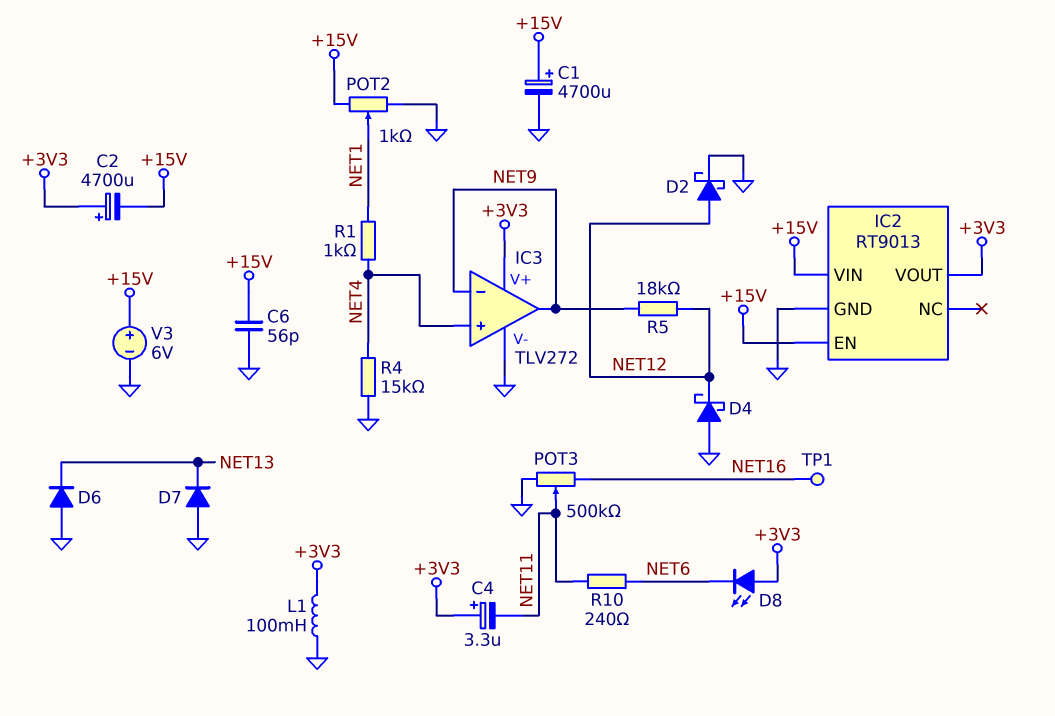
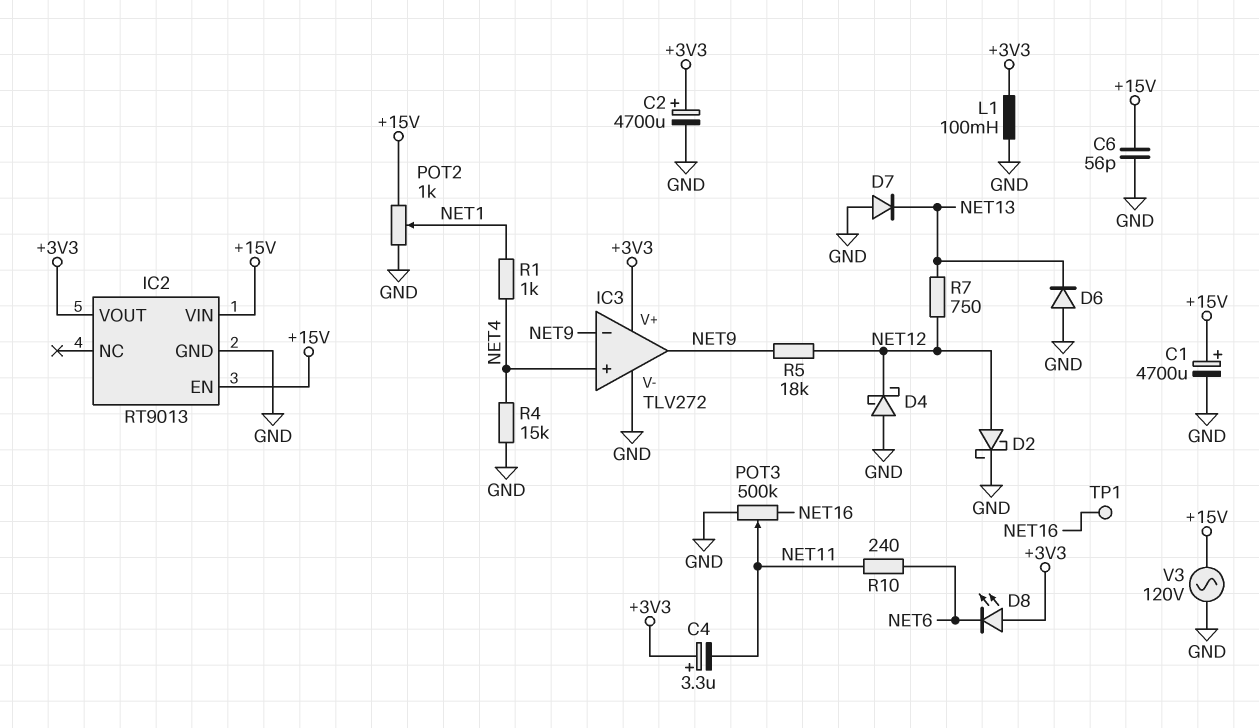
C2: 4700uF (plus +3V3, minus +15V) -> 4700uF (plus +3V3, minus GND)
R7: none -> 750 (NET12, NET13)
V3: 6V (plus +15V, minus GND) -> AC 120V (+15V, GND)

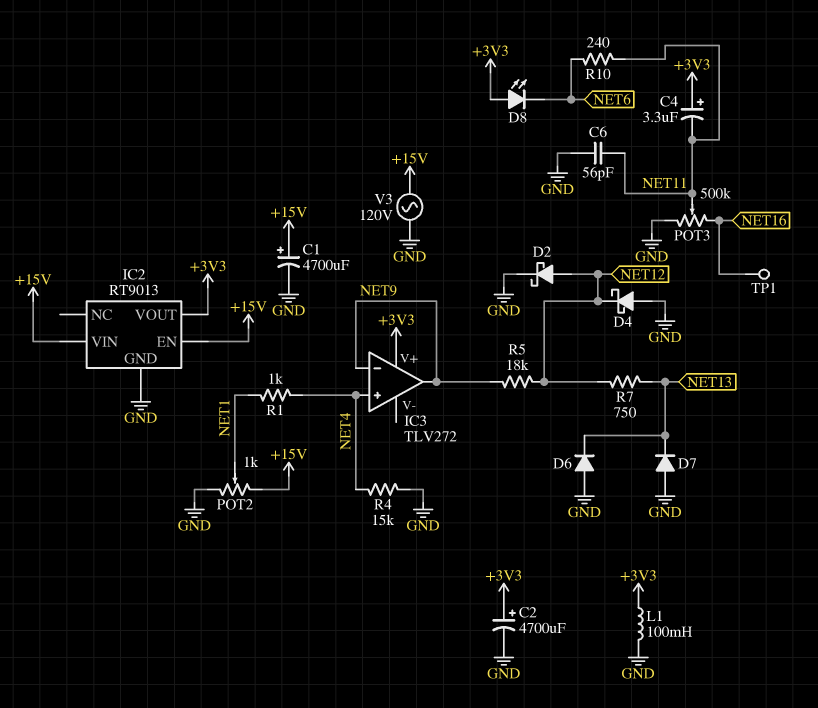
C6: 56pF (+15V, GND) -> 56pF (GND, NET11)
IC3 pin V-: GND -> none

